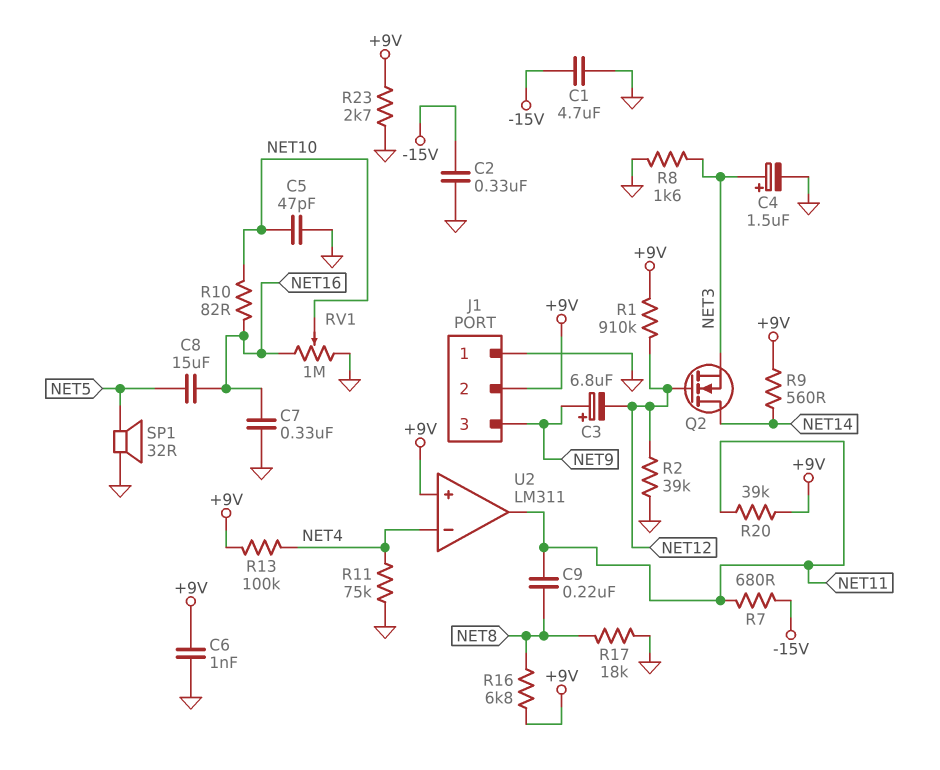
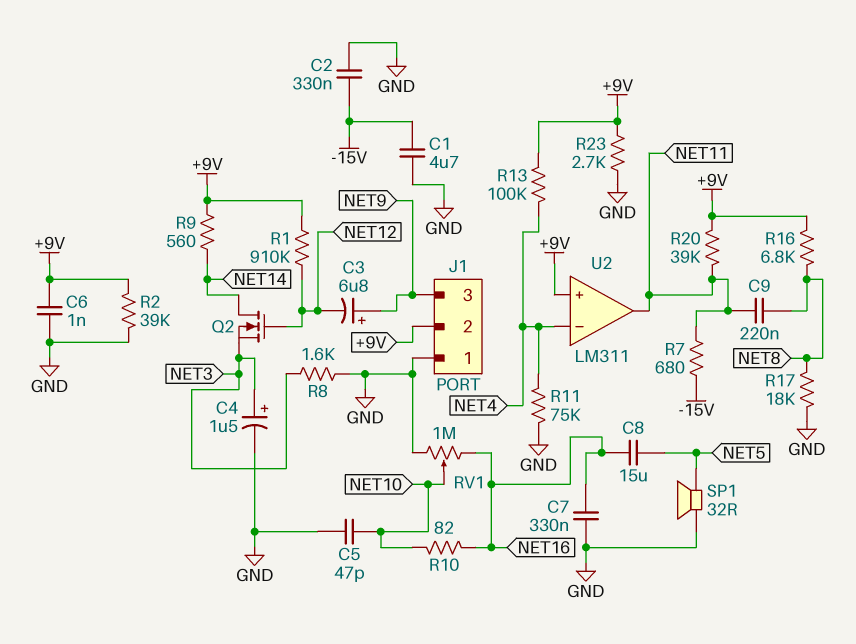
R2: 39k (GND, NET12) -> 39k (+9V, GND)

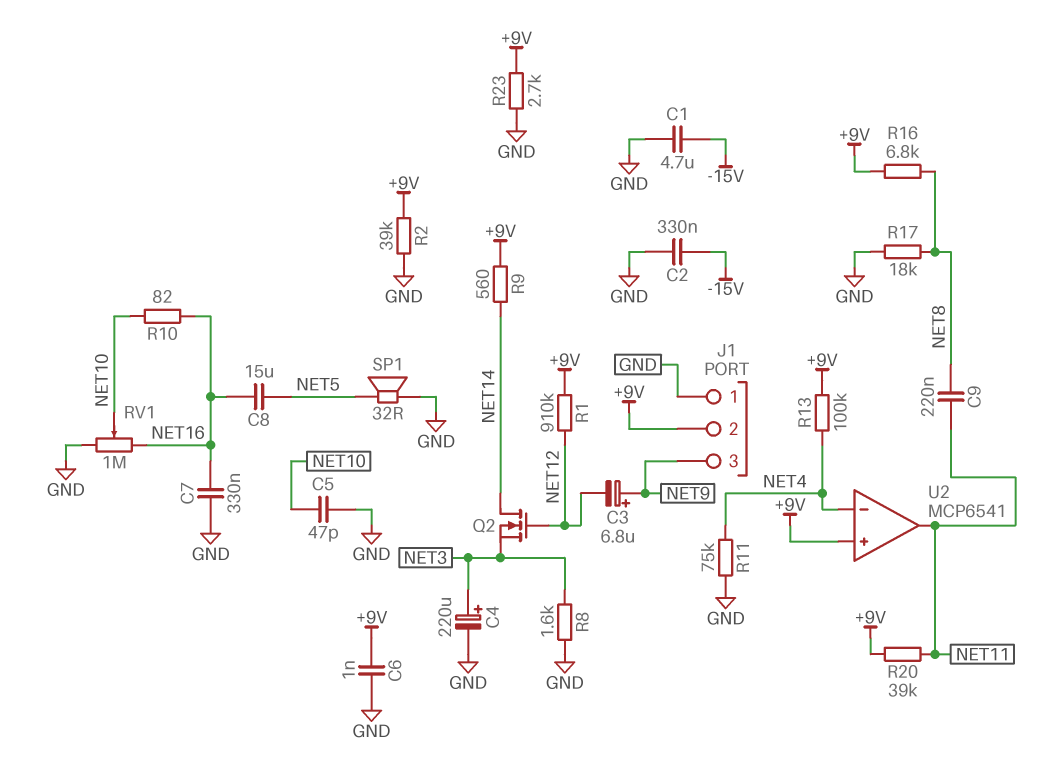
C4: 1.5uF (plus NET3, minus GND) -> 220uF (plus NET3, minus GND)
R7: 680 (-15V, NET11) -> none
U2: LM311 -> MCP6541

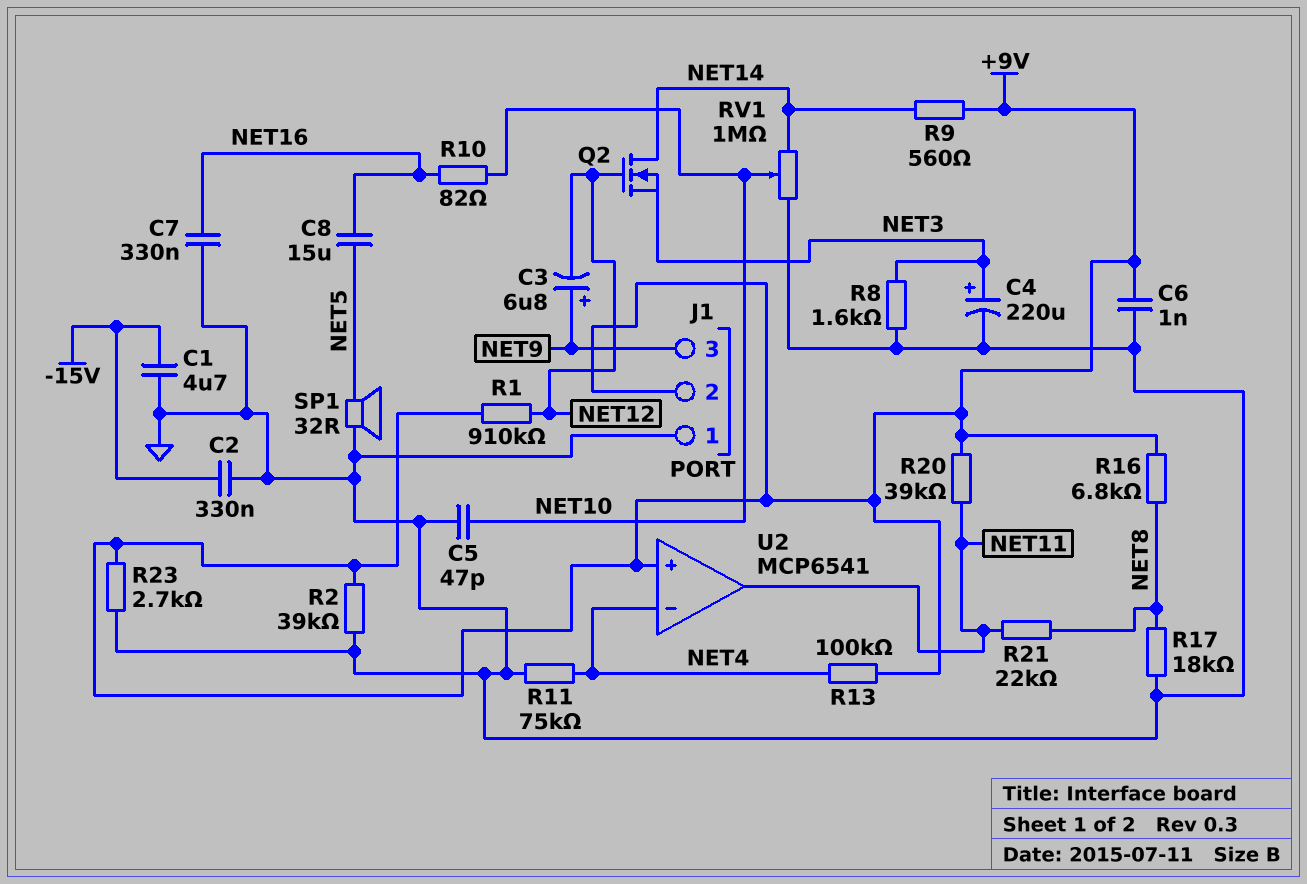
C9: 220nF (NET8, NET11) -> none
R21: none -> 22k (NET8, NET11)
RV1: 1M (GND, NET16, wiper NET10) -> 1M (GND, NET14, wiper NET10)

